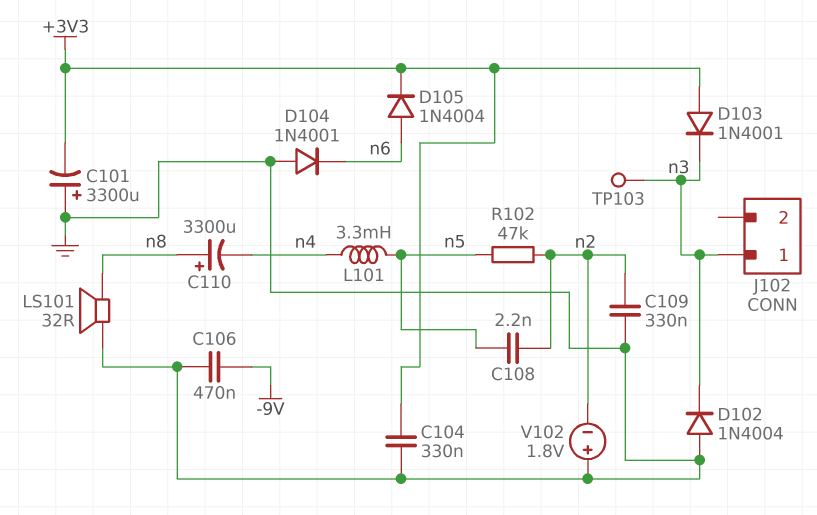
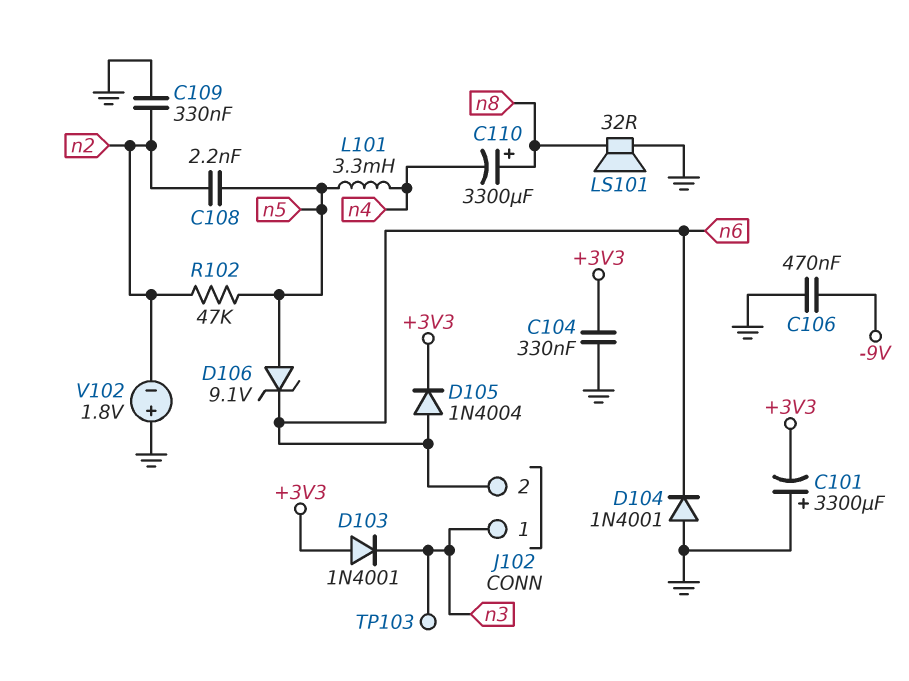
D102: diode 1N4004 (A GND, K n3) -> none
D106: none -> zener 9.1V (A n5, K n6)
J102 pin 2: none -> n6

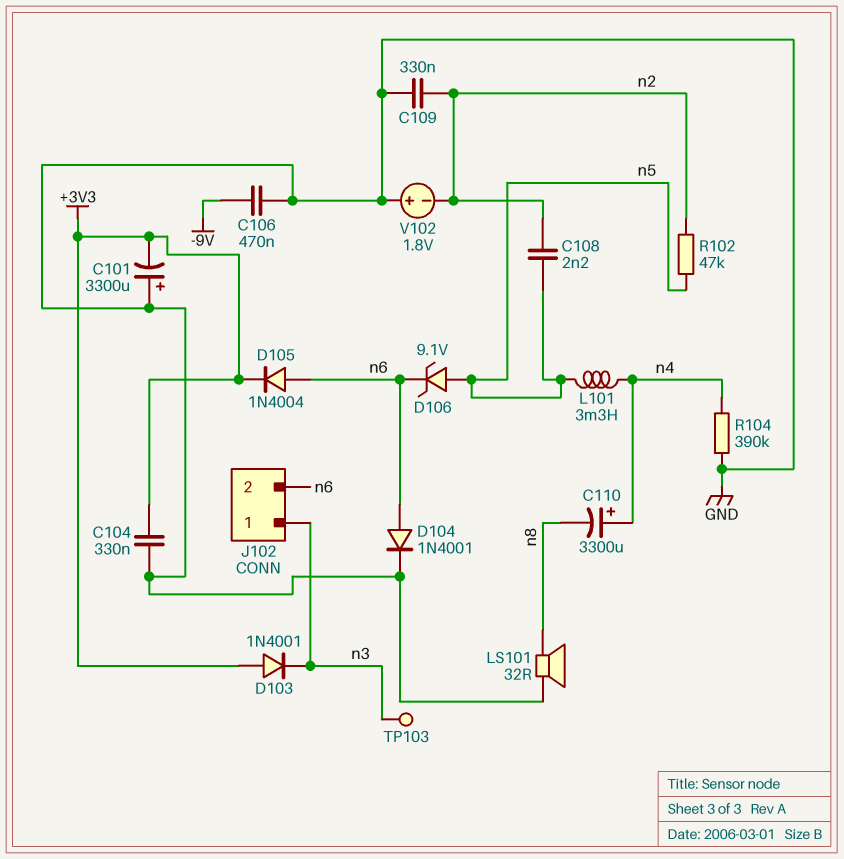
C110: 3300uF (plus n8, minus n4) -> 3300uF (plus n4, minus n8)
D104: diode 1N4001 (A GND, K n6) -> diode 1N4001 (A n6, K GND)
R104: none -> 390k (GND, n4)

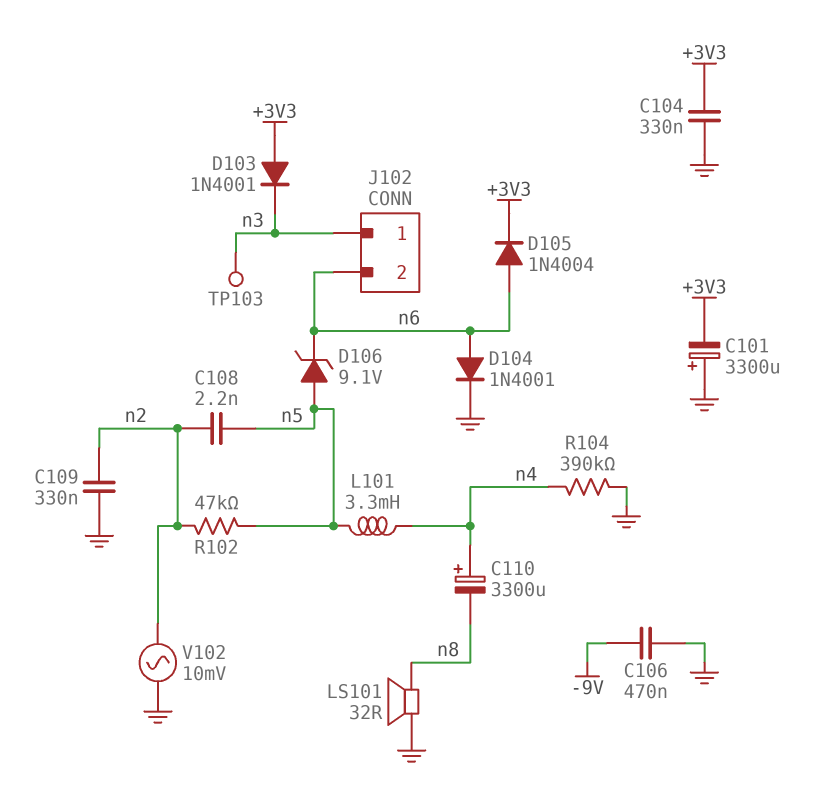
V102: 1.8V (plus GND, minus n2) -> AC 10mV (GND, n2)

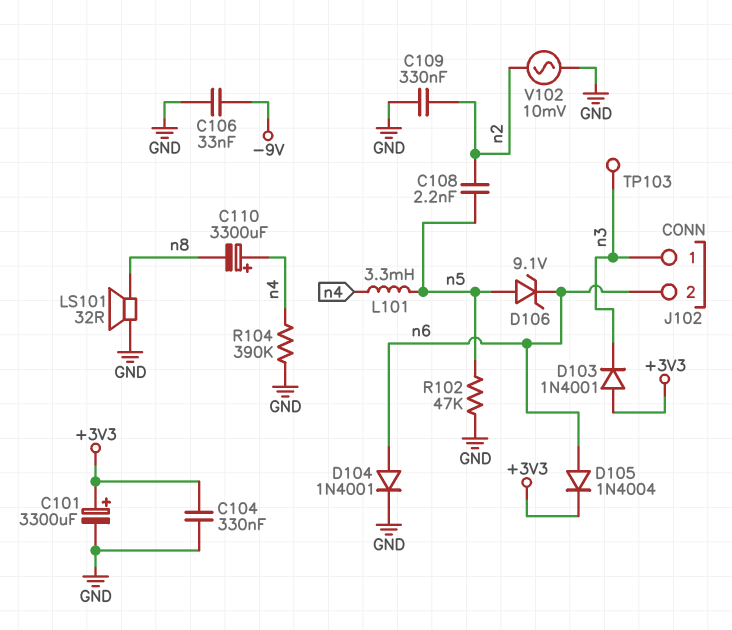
C101: 3300uF (plus GND, minus +3V3) -> 3300uF (plus +3V3, minus GND)
C106: 470nF (-9V, GND) -> 33nF (-9V, GND)
R102: 47k (n2, n5) -> 47k (GND, n5)

